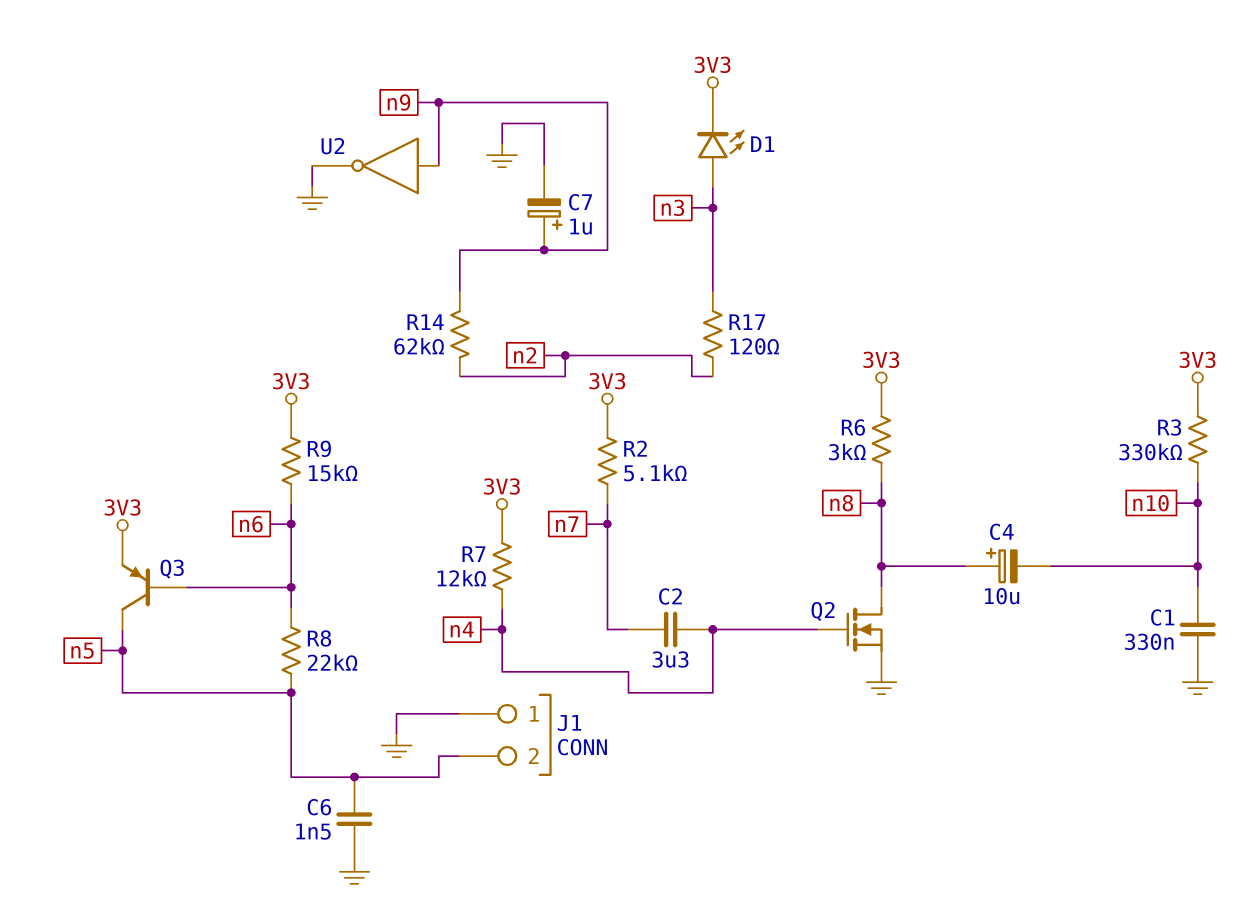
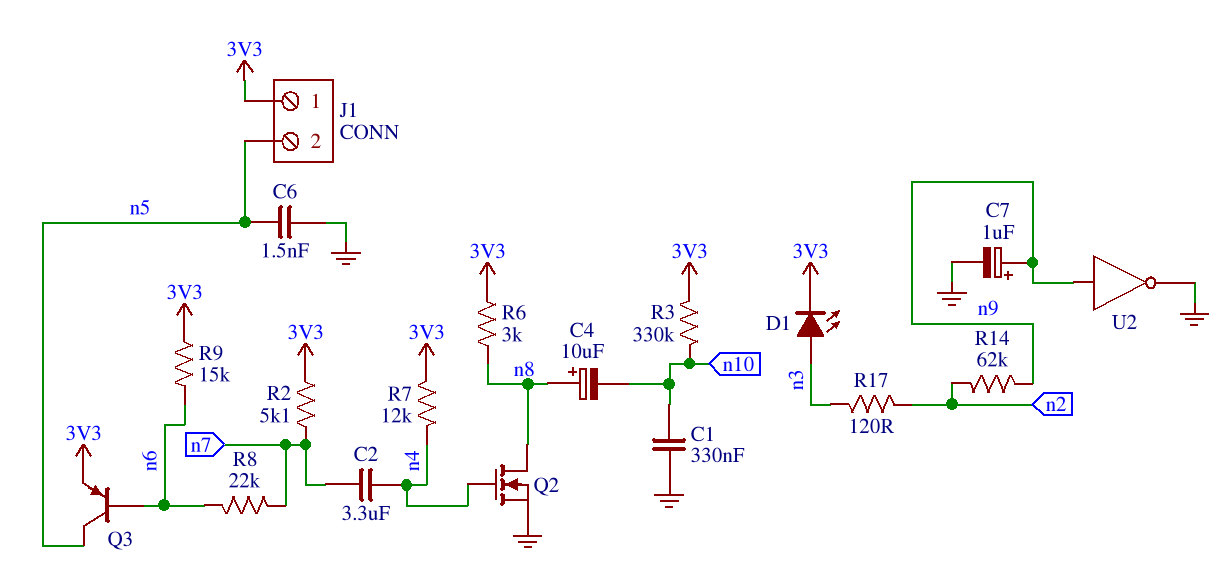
J1 pin 1: GND -> 3V3
R8: 22k (n5, n6) -> 22k (n6, n7)

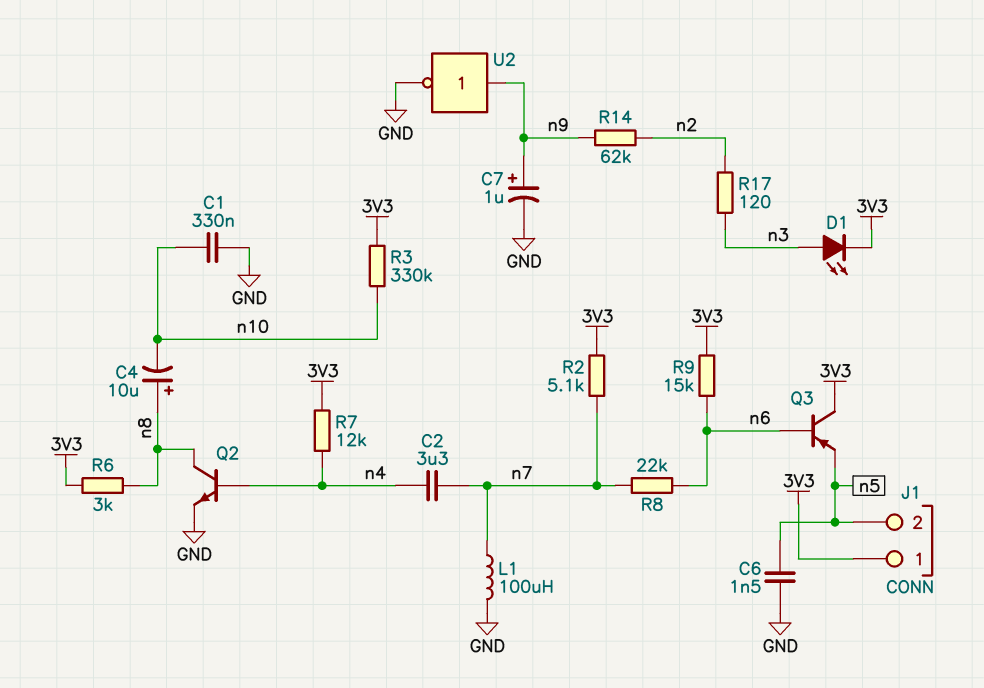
L1: none -> 100uH (GND, n7)
Q2: NMOS (G n4, D n8, S GND) -> NPN (B n4, C n8, E GND)
Q3: PNP (B n6, C n5, E 3V3) -> PNP (B n6, C 3V3, E n5)

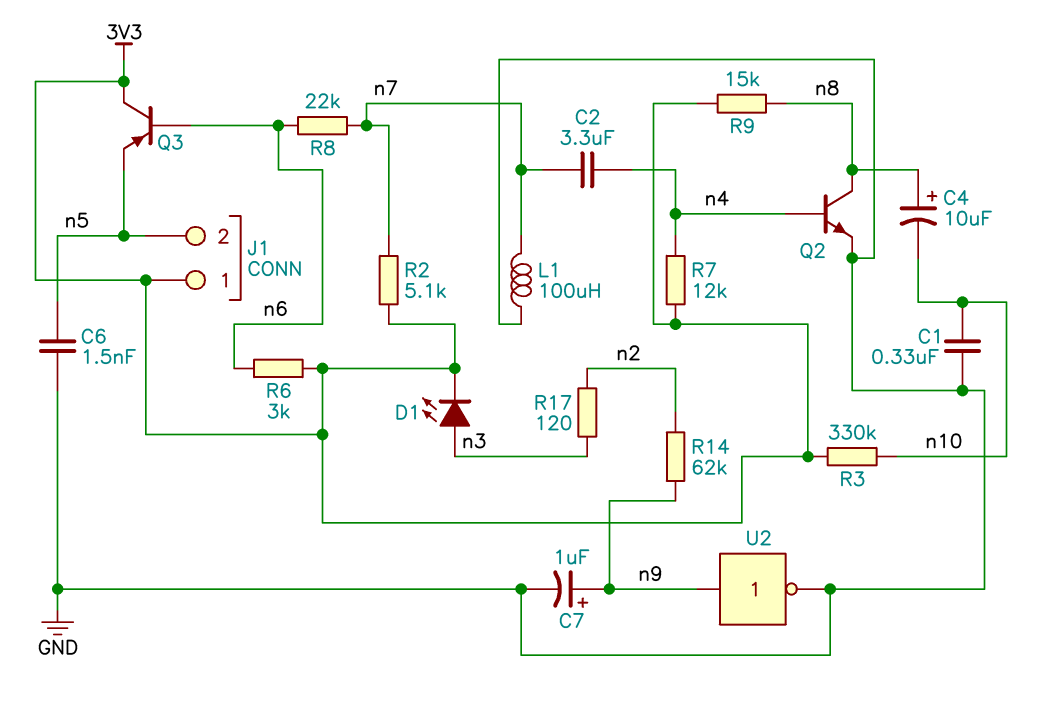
R6: 3k (3V3, n8) -> 3k (3V3, n6)
R9: 15k (3V3, n6) -> 15k (3V3, n8)

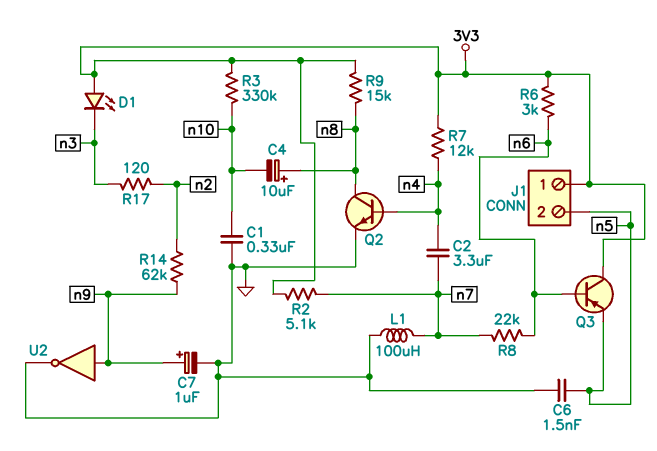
D1: LED (A n3, K 3V3) -> LED (A 3V3, K n3)

